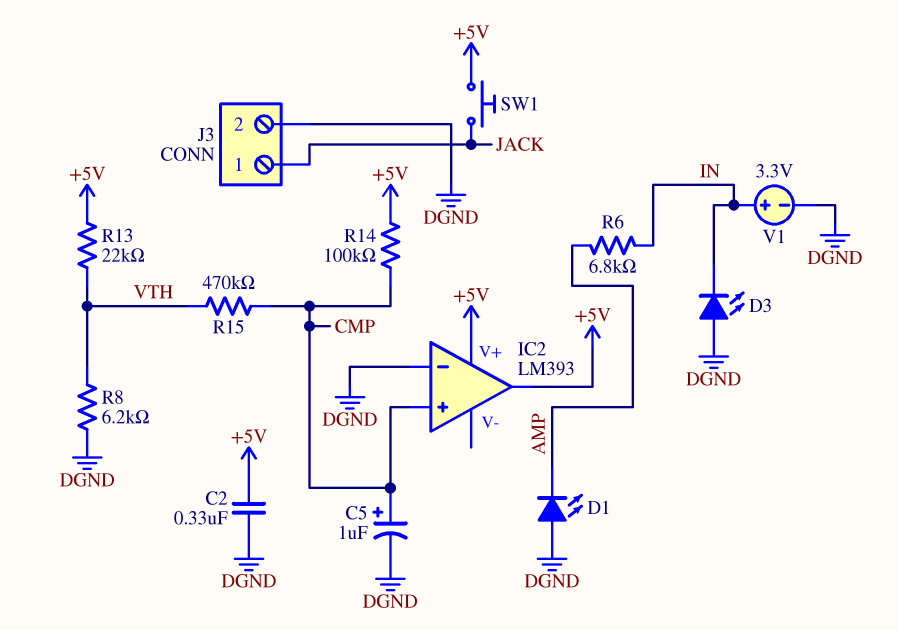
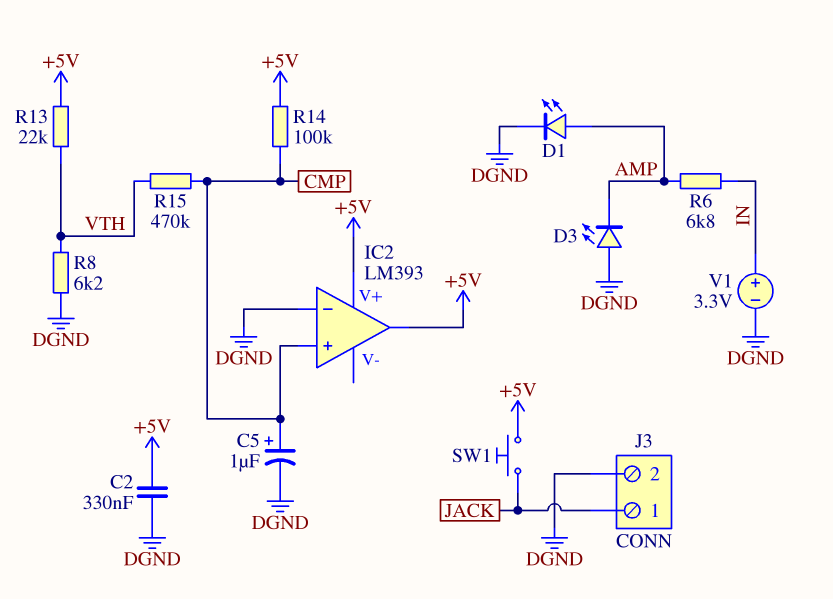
D1: LED (A DGND, K AMP) -> LED (A AMP, K DGND)
D3: LED (A DGND, K IN) -> LED (A DGND, K AMP)

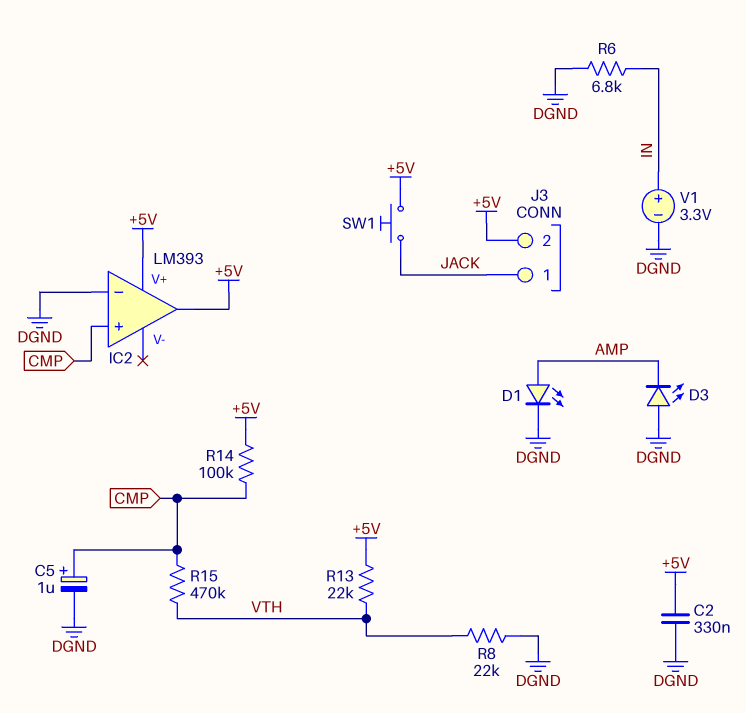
J3 pin 2: DGND -> +5V
R6: 6.8k (AMP, IN) -> 6.8k (DGND, IN)
R8: 6.2k (DGND, VTH) -> 22k (DGND, VTH)

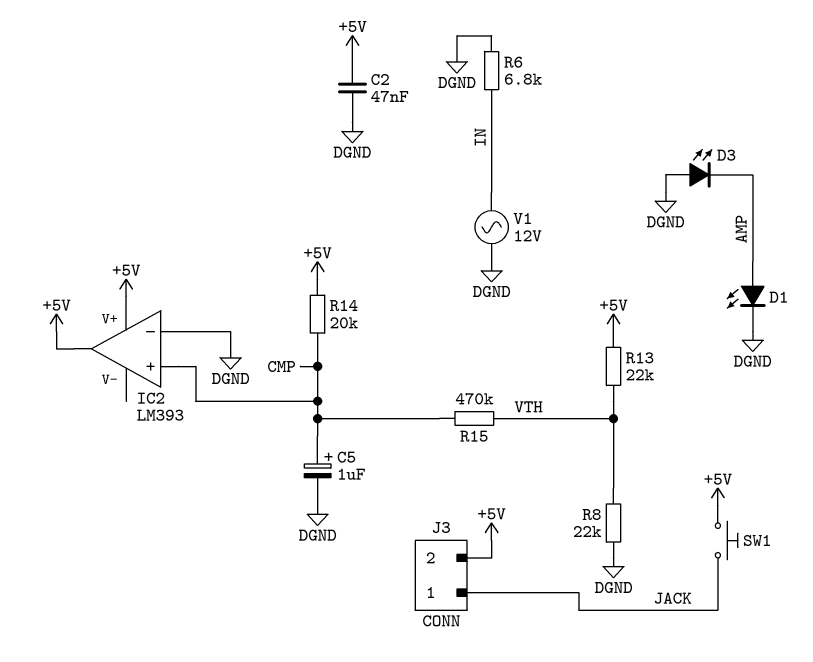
C2: 330nF (+5V, DGND) -> 47nF (+5V, DGND)
R14: 100k (+5V, CMP) -> 20k (+5V, CMP)
V1: 3.3V (plus IN, minus DGND) -> AC 12V (DGND, IN)

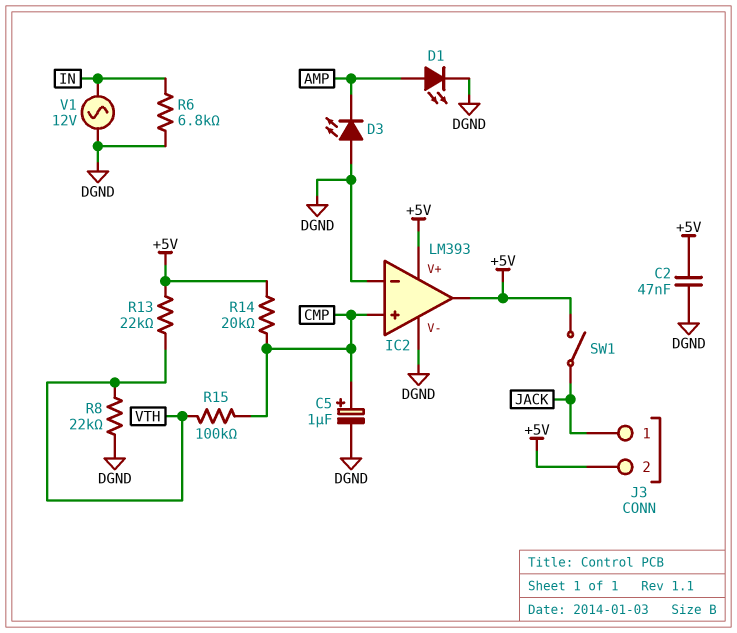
IC2 pin V-: none -> DGND
R15: 470k (CMP, VTH) -> 100k (CMP, VTH)
SW1: button (+5V, JACK) -> switch (+5V, JACK)

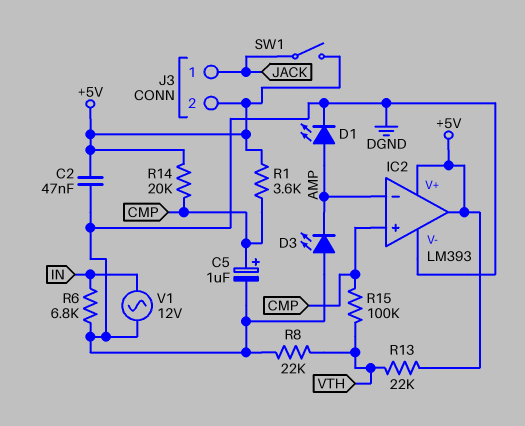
IC2 pin in-: DGND -> AMP
R1: none -> 3.6k (+5V, CMP)

